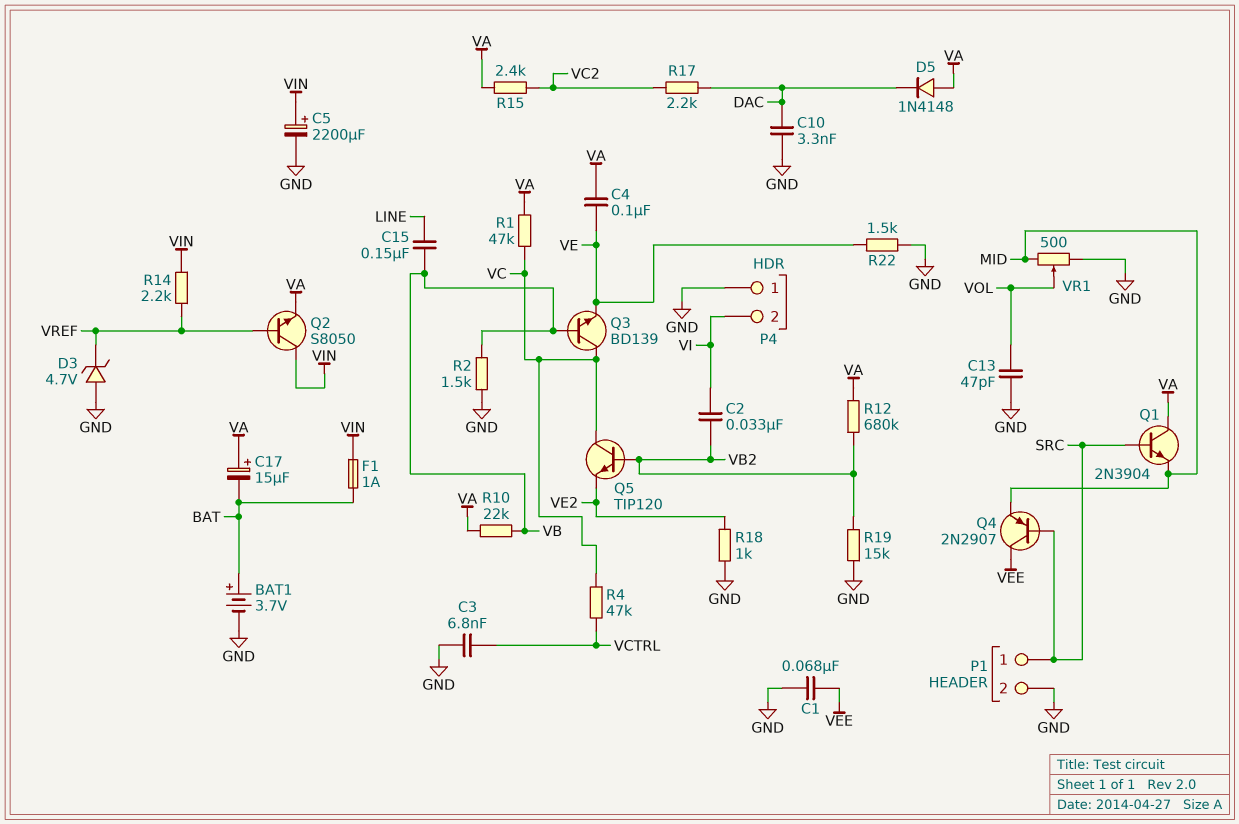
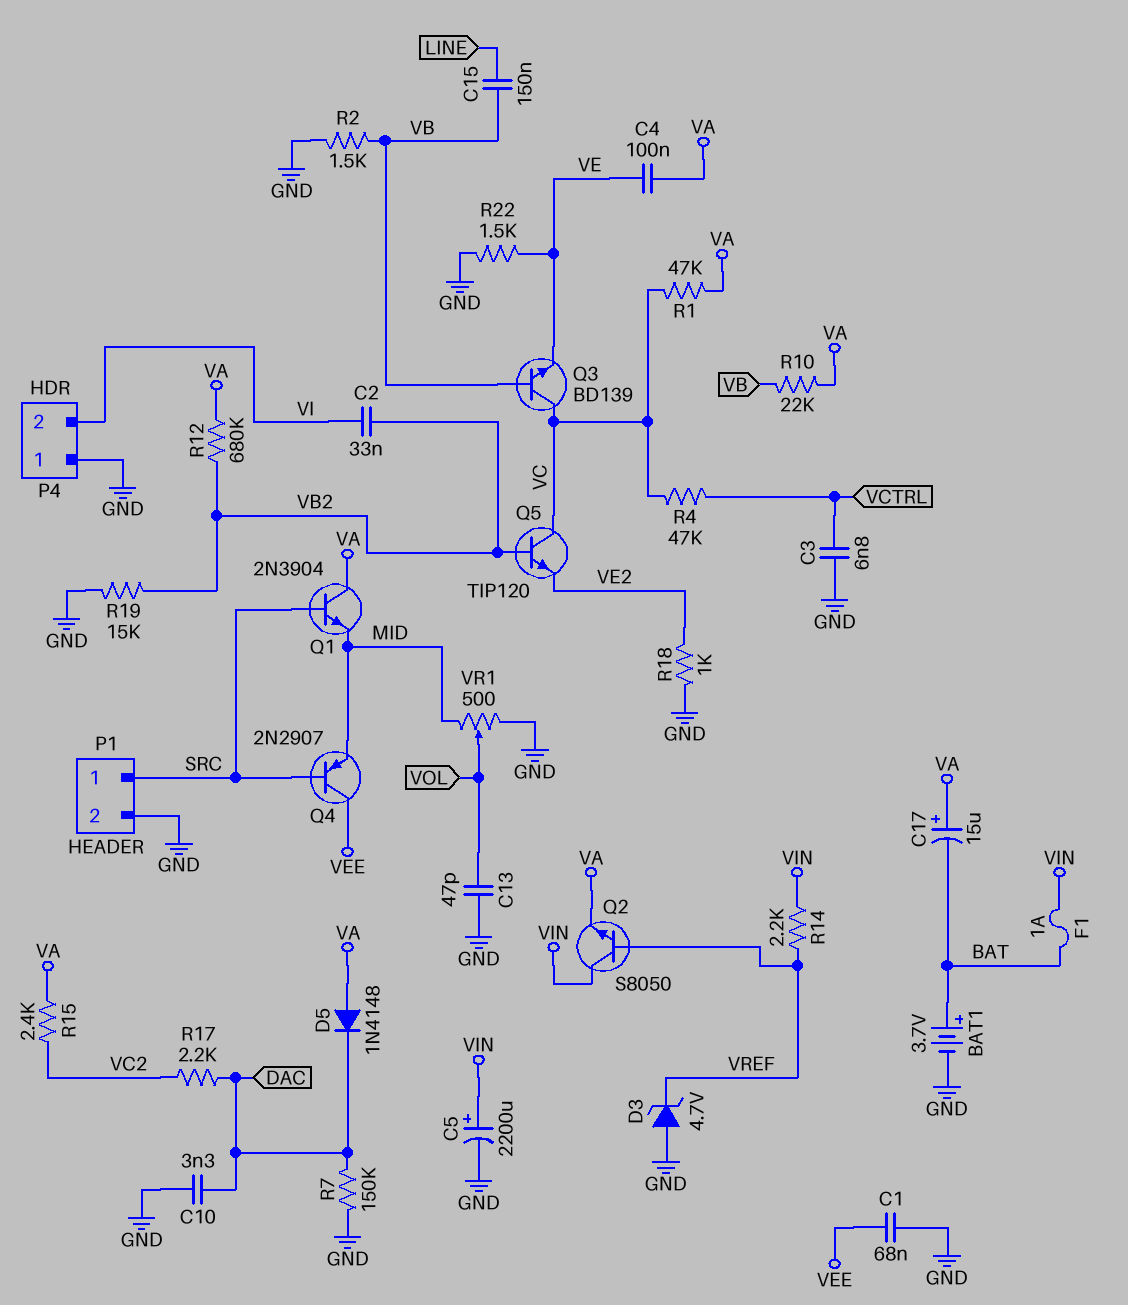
R7: none -> 150k (DAC, GND)

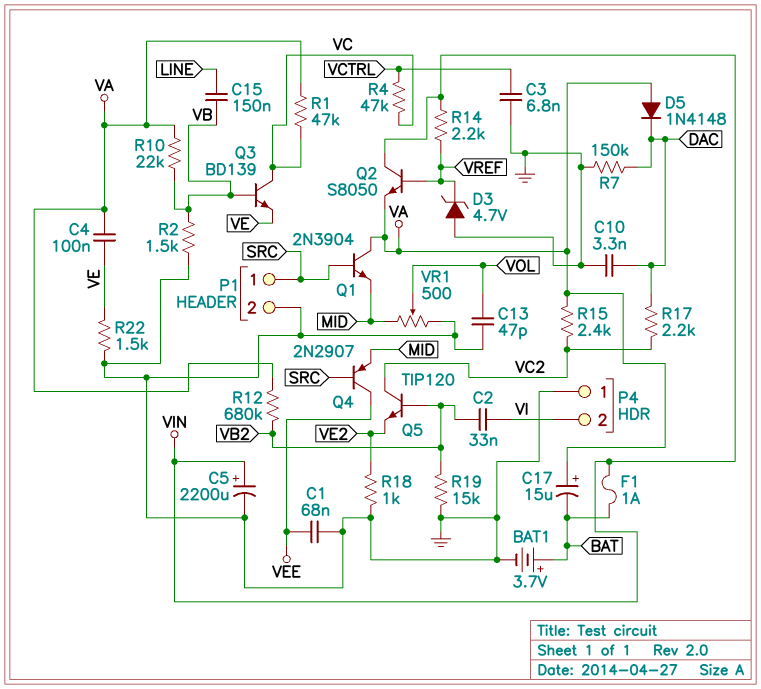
Q5: NPN TIP120 (B VB2, C VC, E VE2) -> NPN TIP120 (B VB2, C VC2, E VE2)

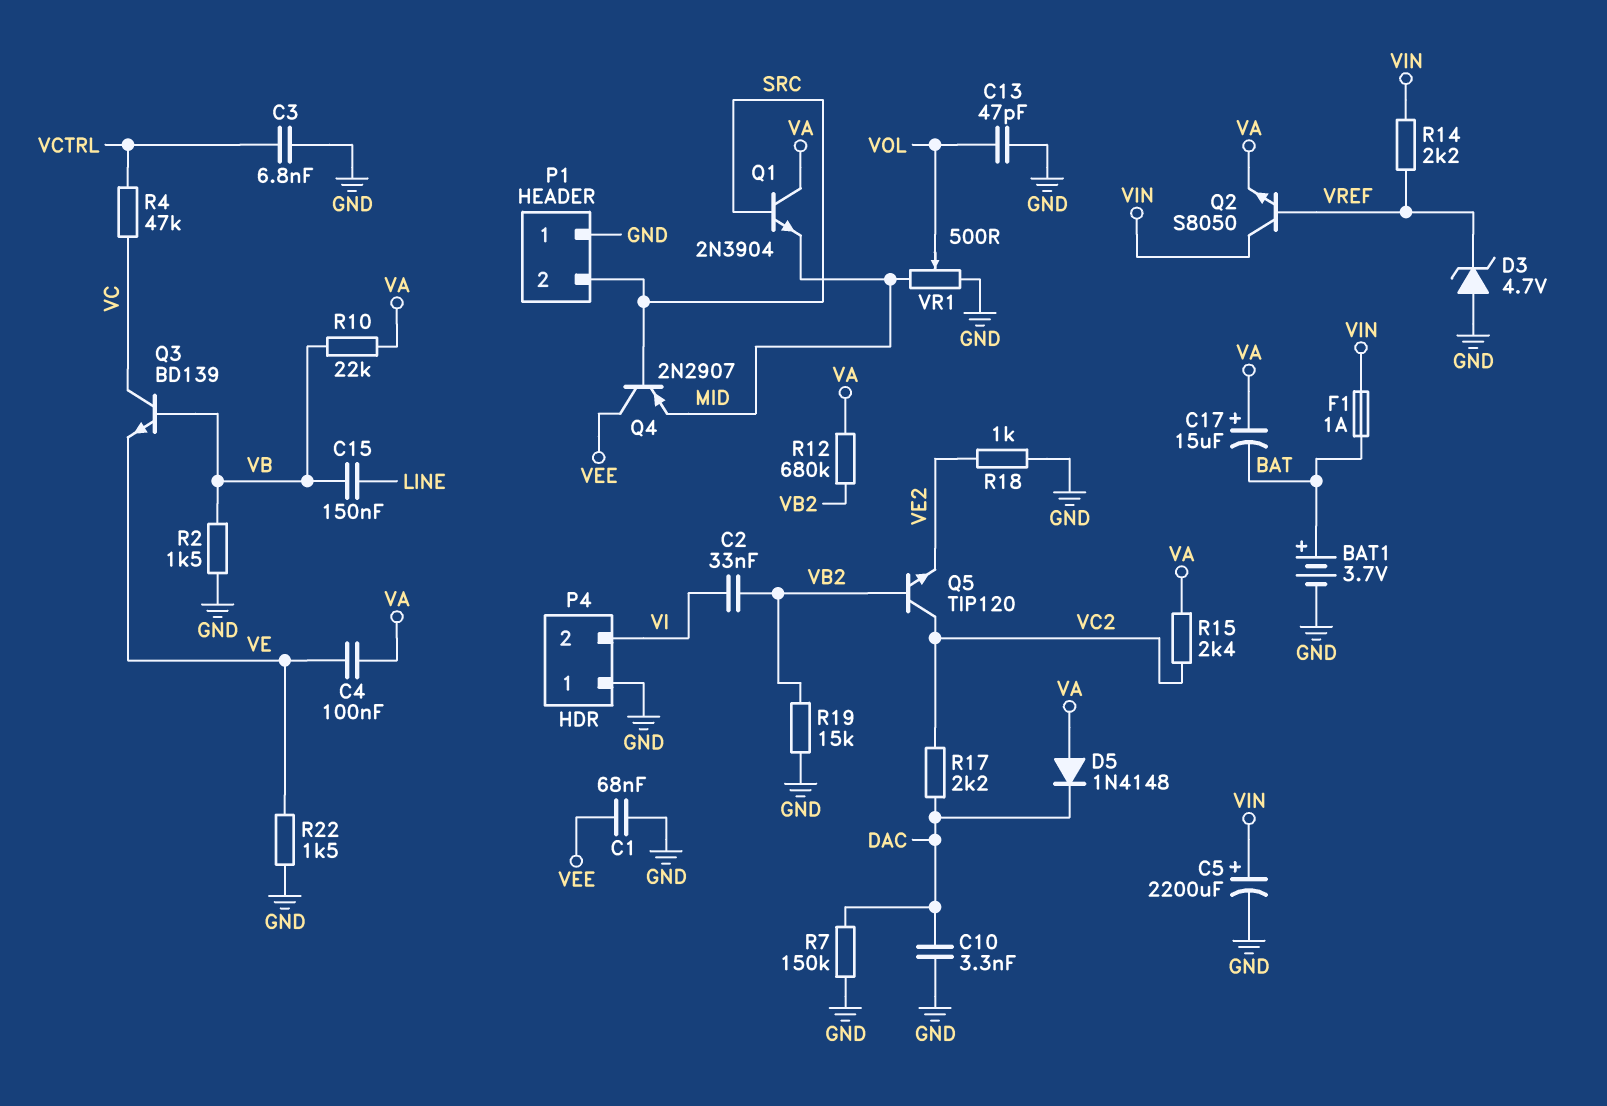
P1 pin 1: SRC -> GND
P1 pin 2: GND -> SRC
R1: 47k (VA, VC) -> none

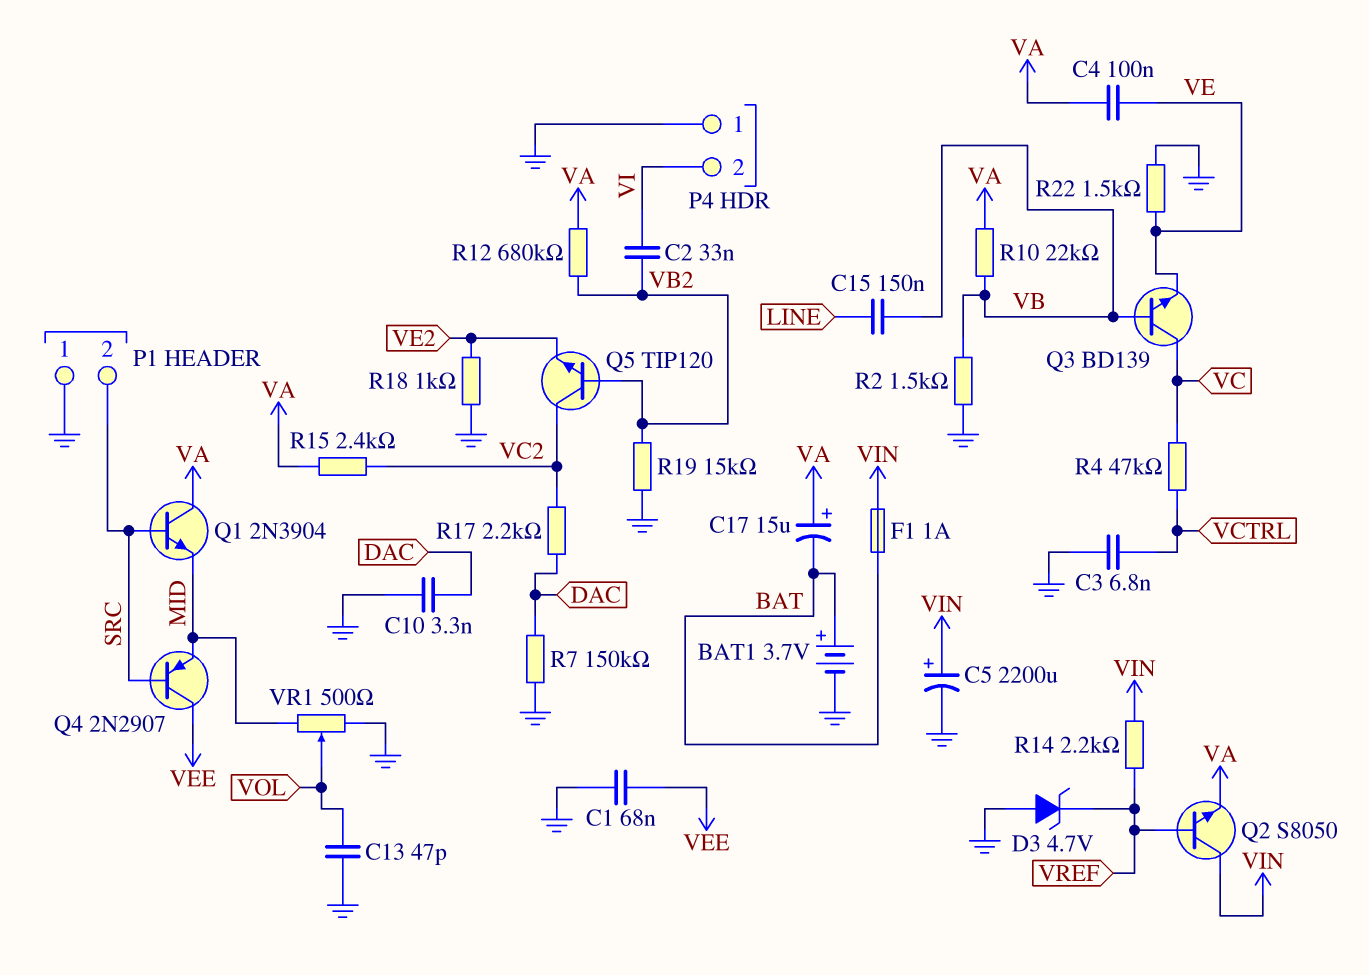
D5: diode 1N4148 (A VA, K DAC) -> none

